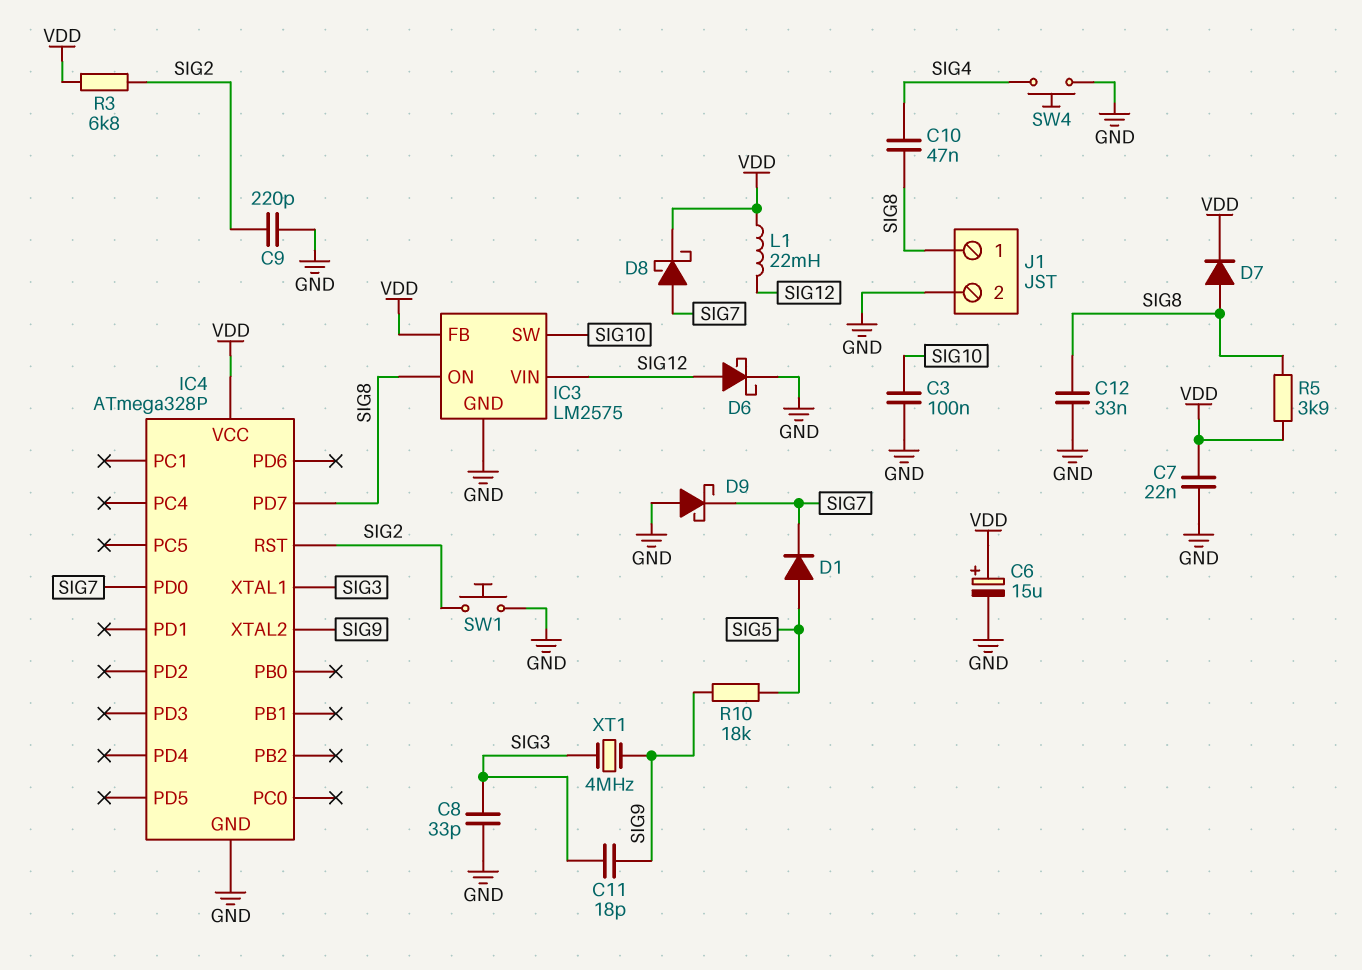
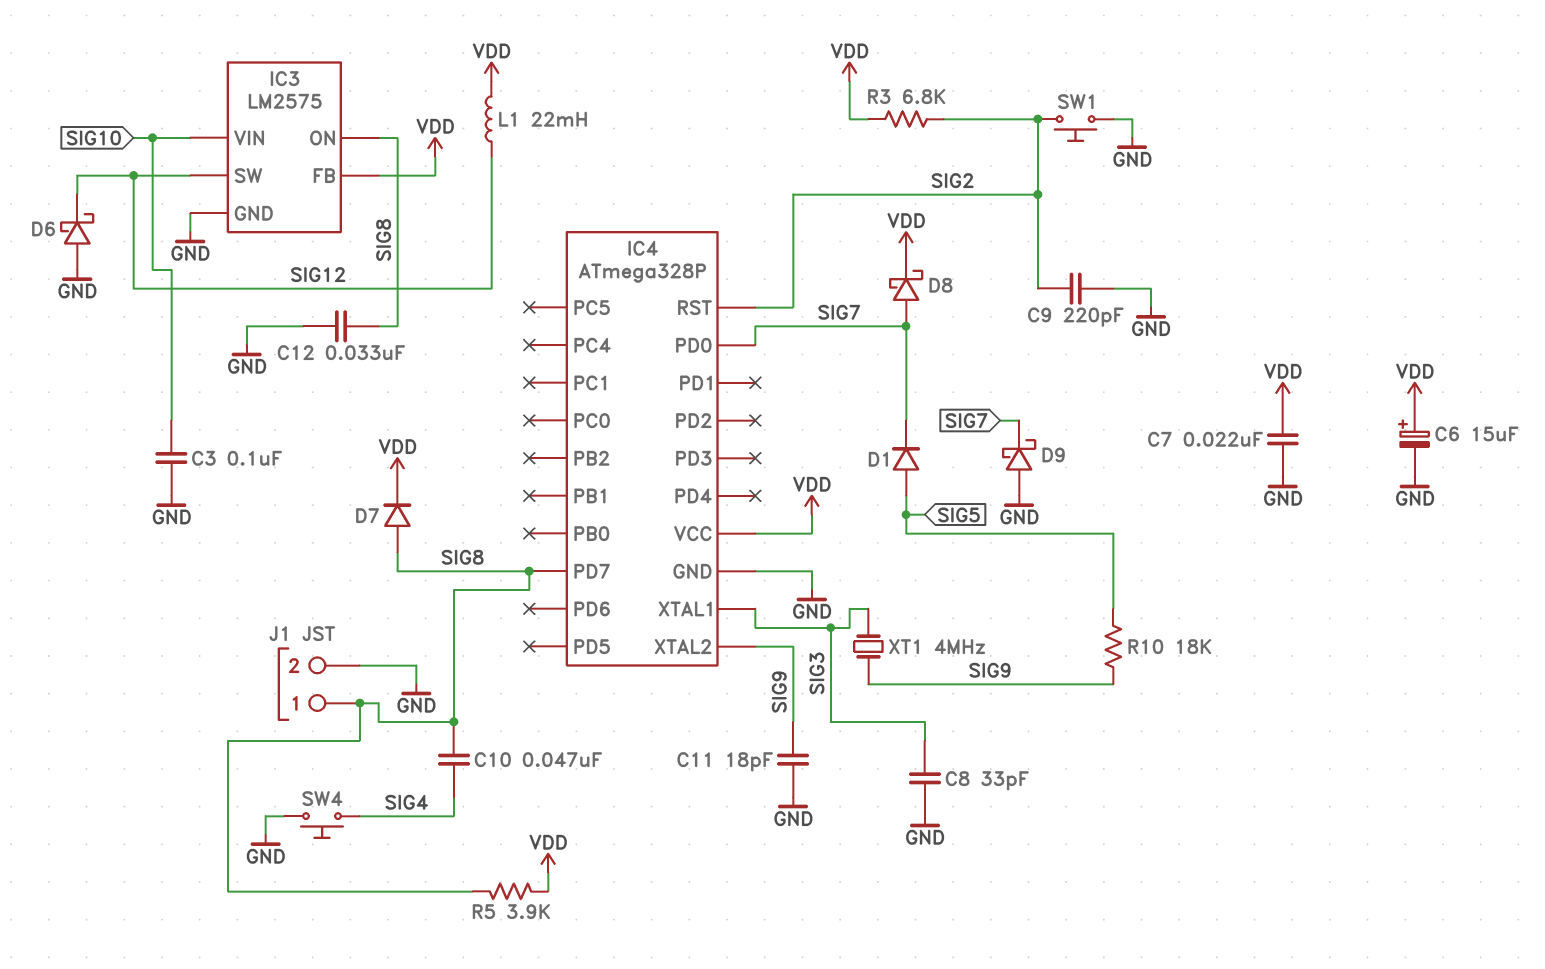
C11: 18pF (SIG3, SIG9) -> 18pF (GND, SIG9)
D6: schottky (A SIG12, K GND) -> schottky (A GND, K SIG12)
IC3 pin SW: SIG10 -> SIG12
IC3 pin VIN: SIG12 -> SIG10

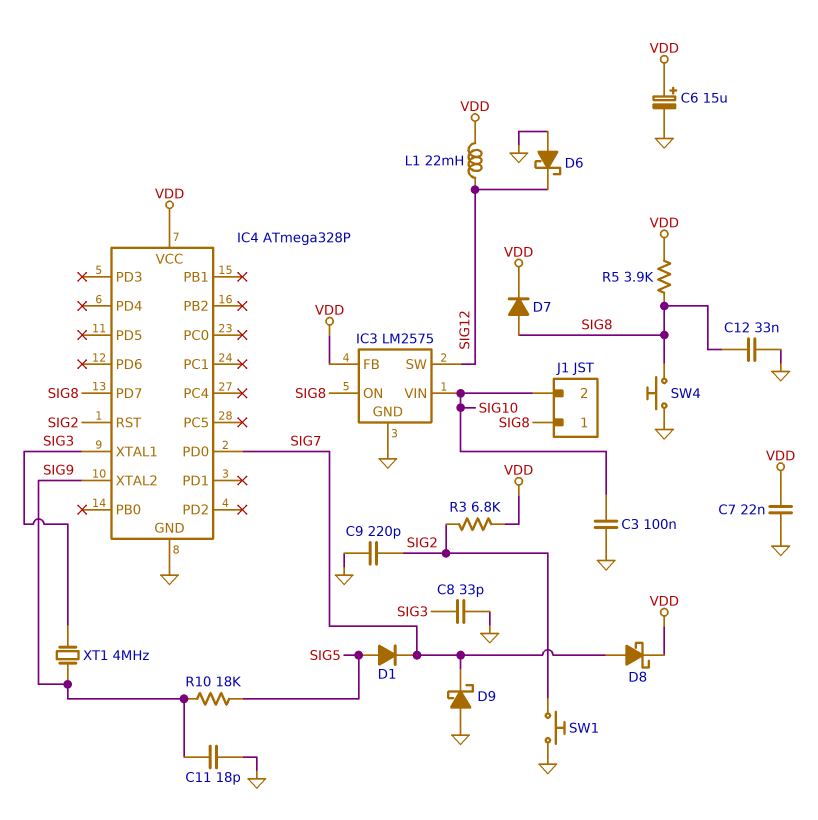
C10: 47nF (SIG4, SIG8) -> none
J1 pin 2: GND -> SIG10
SW4: button (GND, SIG4) -> button (GND, SIG8)

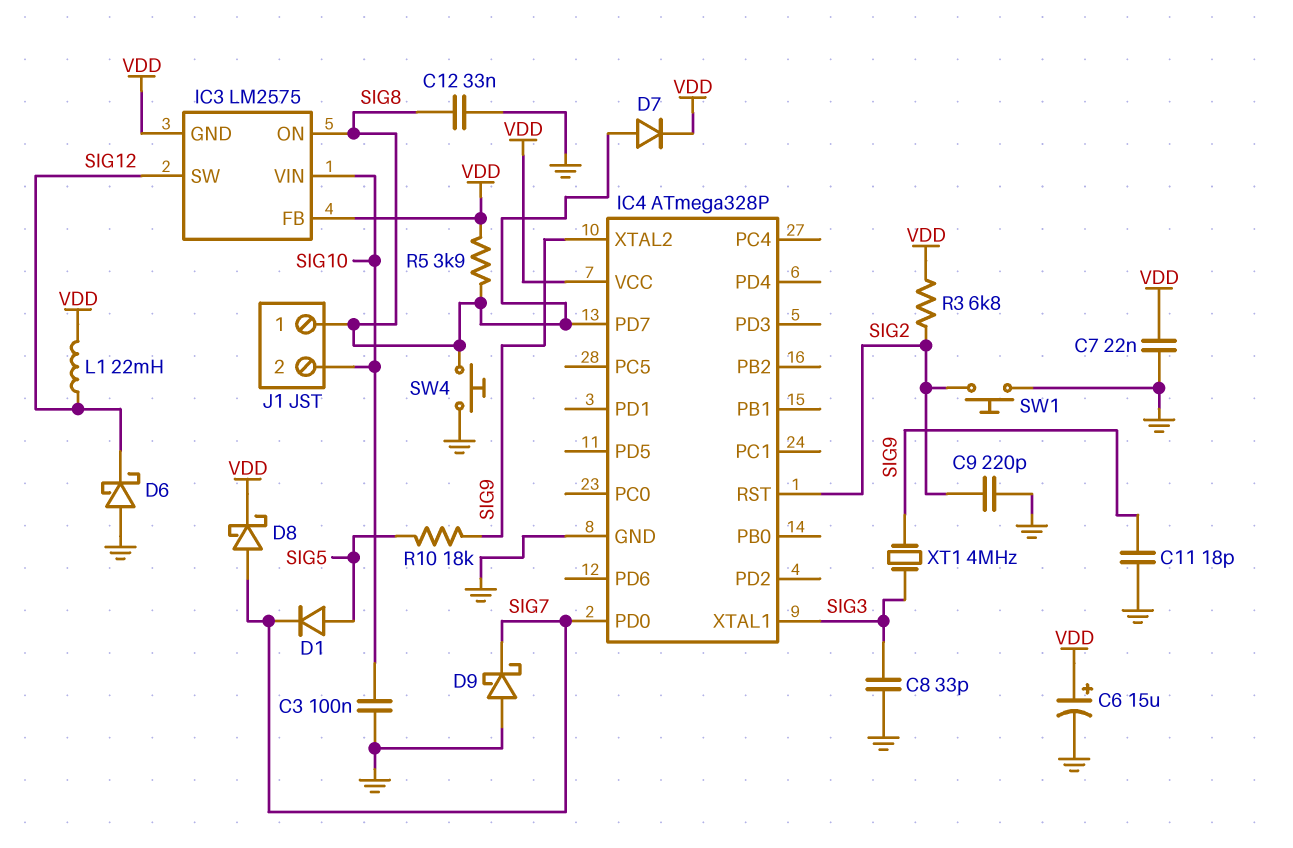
IC3 pin GND: GND -> VDD

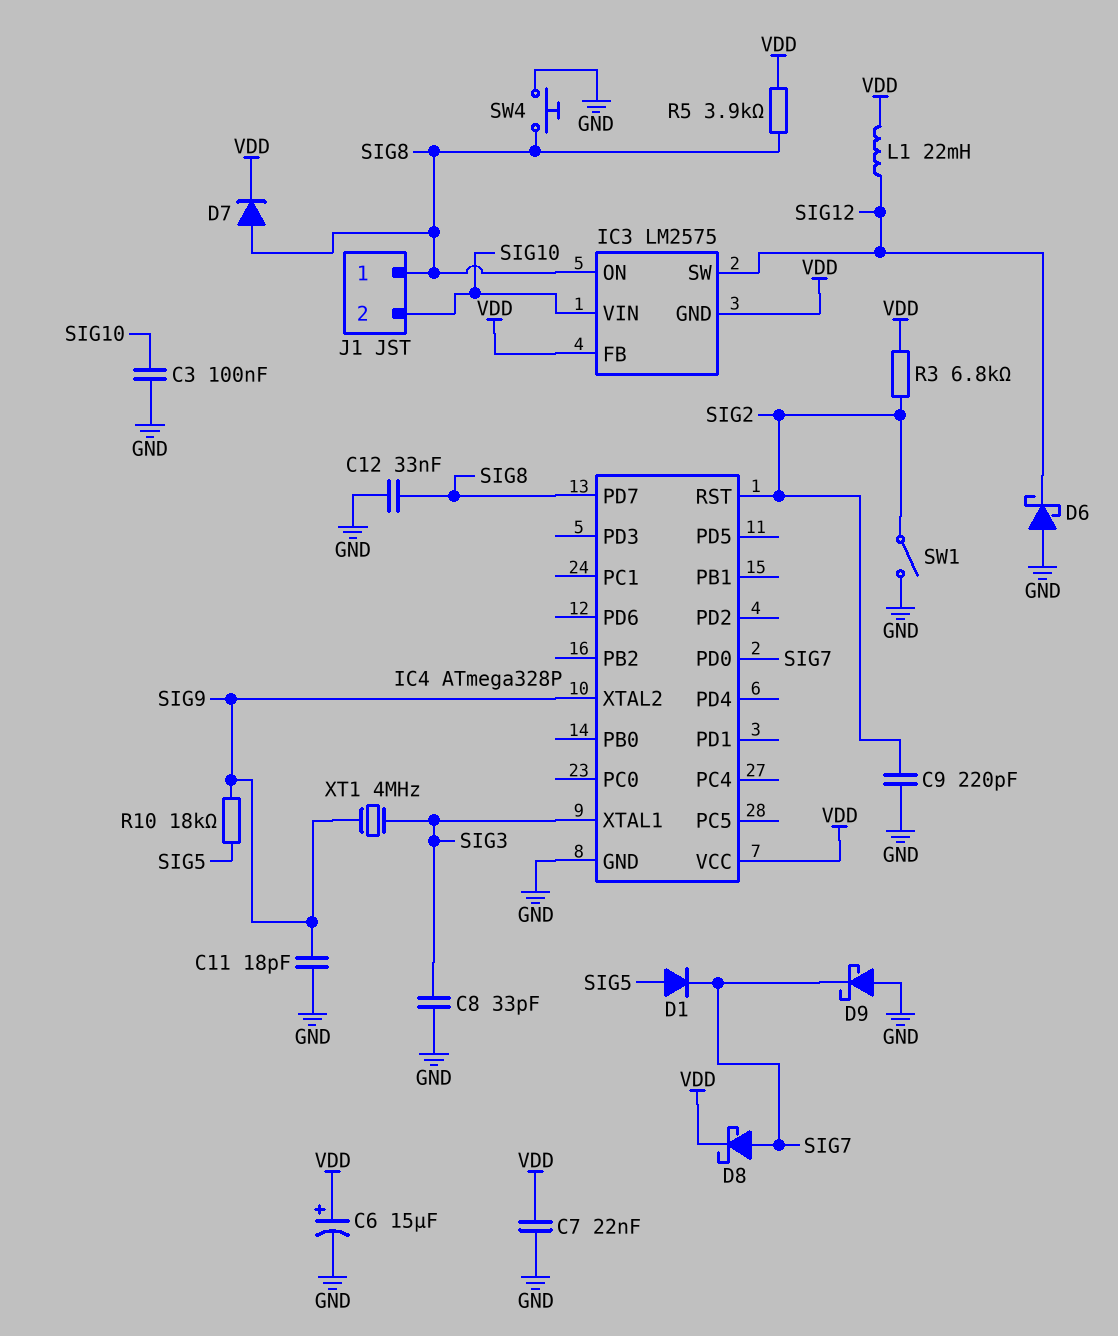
SW1: button (GND, SIG2) -> switch (GND, SIG2)

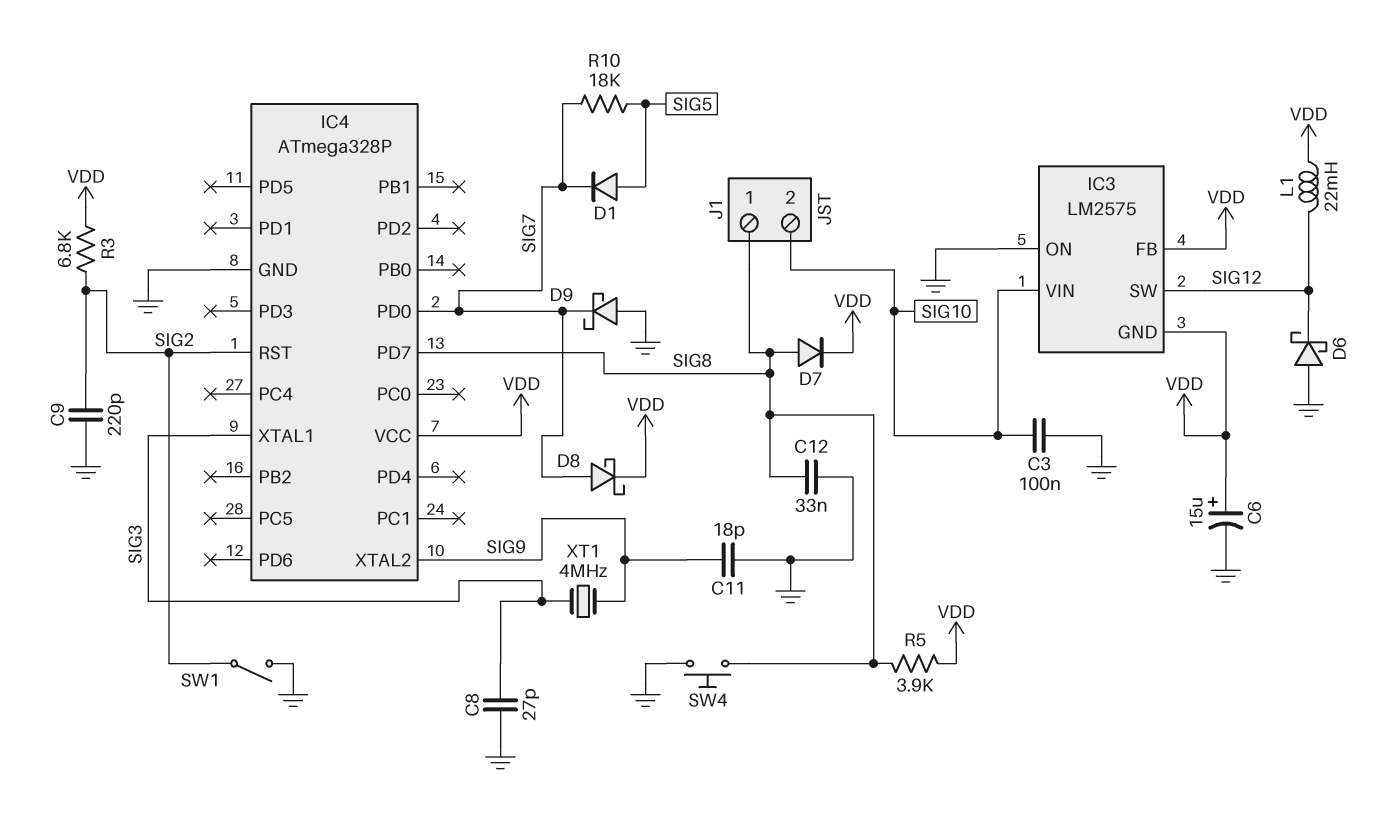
C7: 22nF (GND, VDD) -> none
C8: 33pF (GND, SIG3) -> 27pF (GND, SIG3)
IC3 pin ON: SIG8 -> GND
R10: 18k (SIG5, SIG9) -> 18k (SIG5, SIG7)

